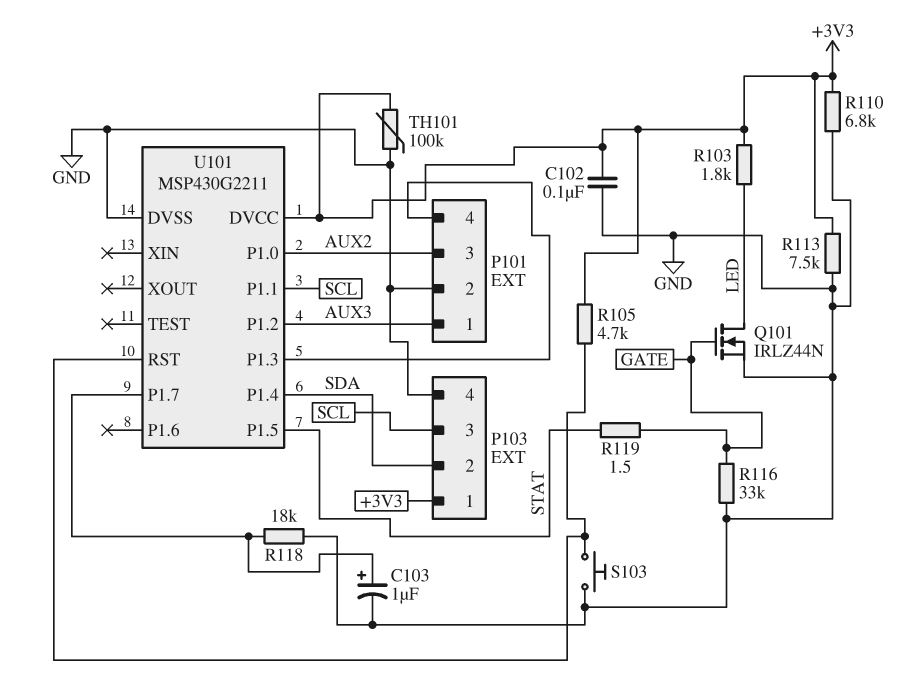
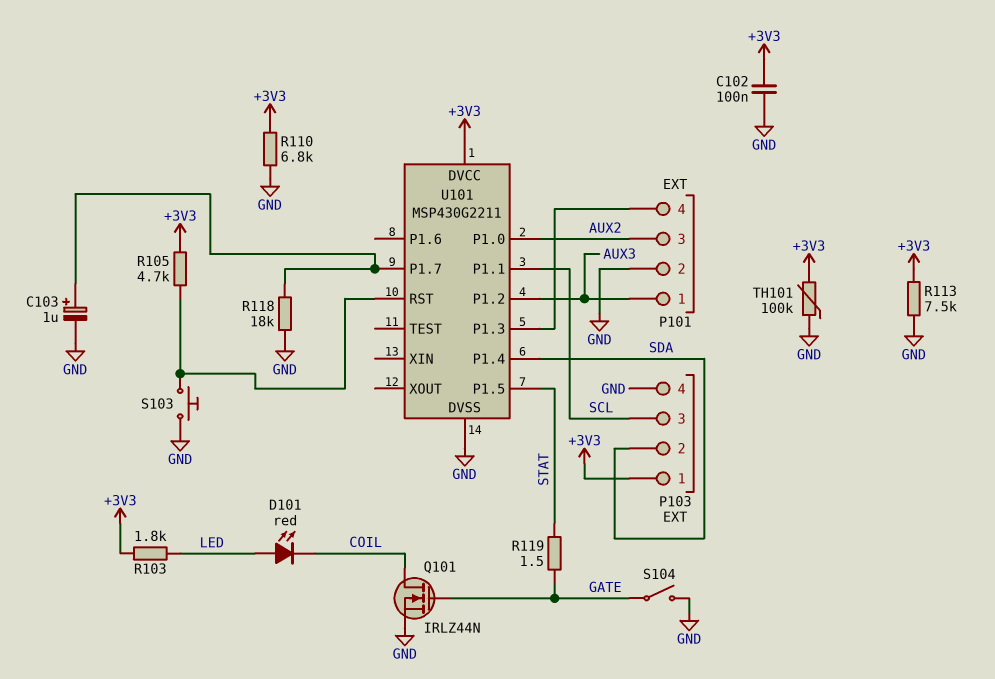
D101: none -> LED red (A LED, K COIL)
Q101: NMOS IRLZ44N (G GATE, D LED, S GND) -> NMOS IRLZ44N (G GATE, D COIL, S GND)
R116: 33k (GATE, GND) -> none
S104: none -> switch (GATE, GND)

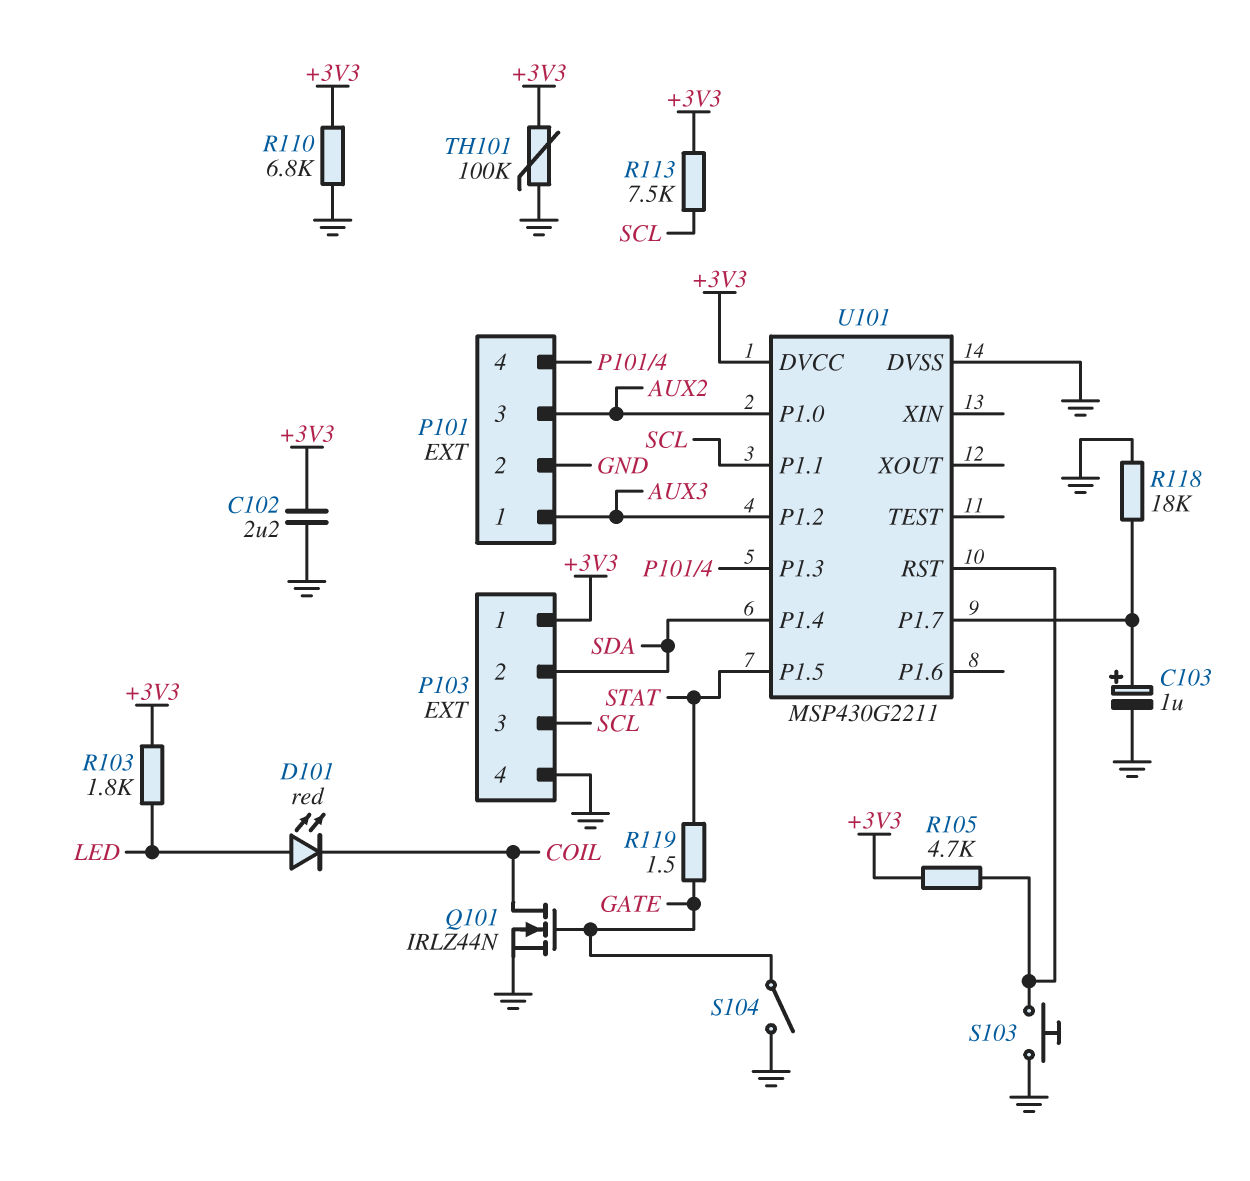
C102: 100nF (+3V3, GND) -> 2.2uF (+3V3, GND)
R113: 7.5k (+3V3, GND) -> 7.5k (+3V3, SCL)

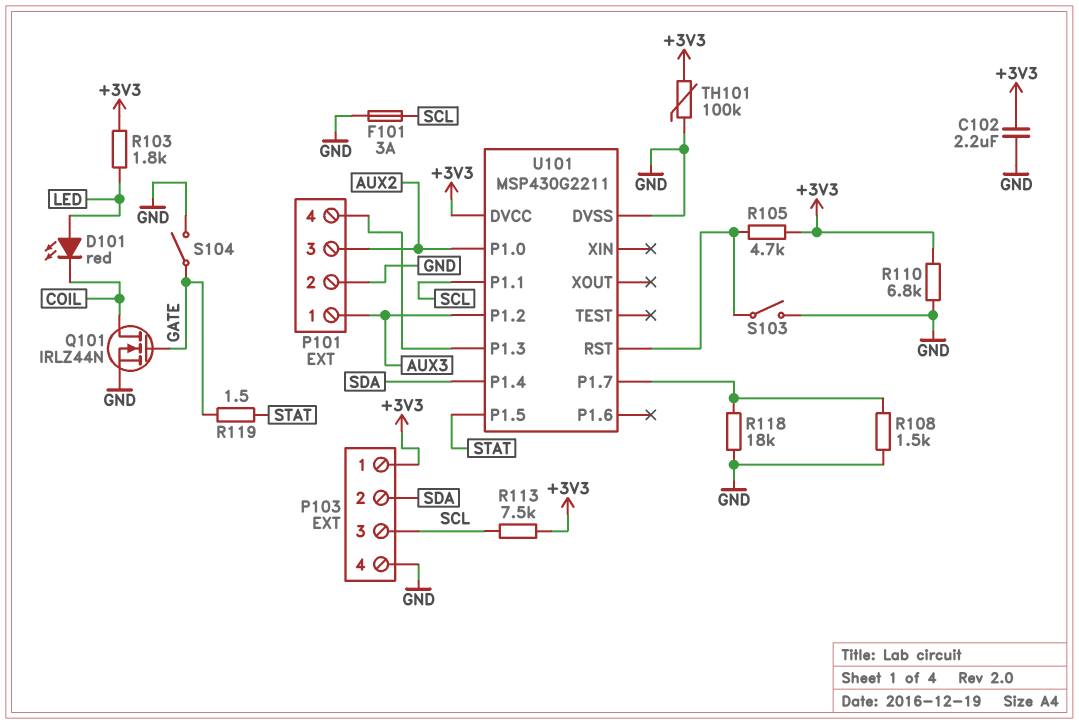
C103: 1uF (plus U101/P1.7, minus GND) -> none
F101: none -> 3A (GND, SCL)
R108: none -> 1.5k (GND, U101/P1.7)
S103: button (GND, U101/RST) -> switch (GND, U101/RST)

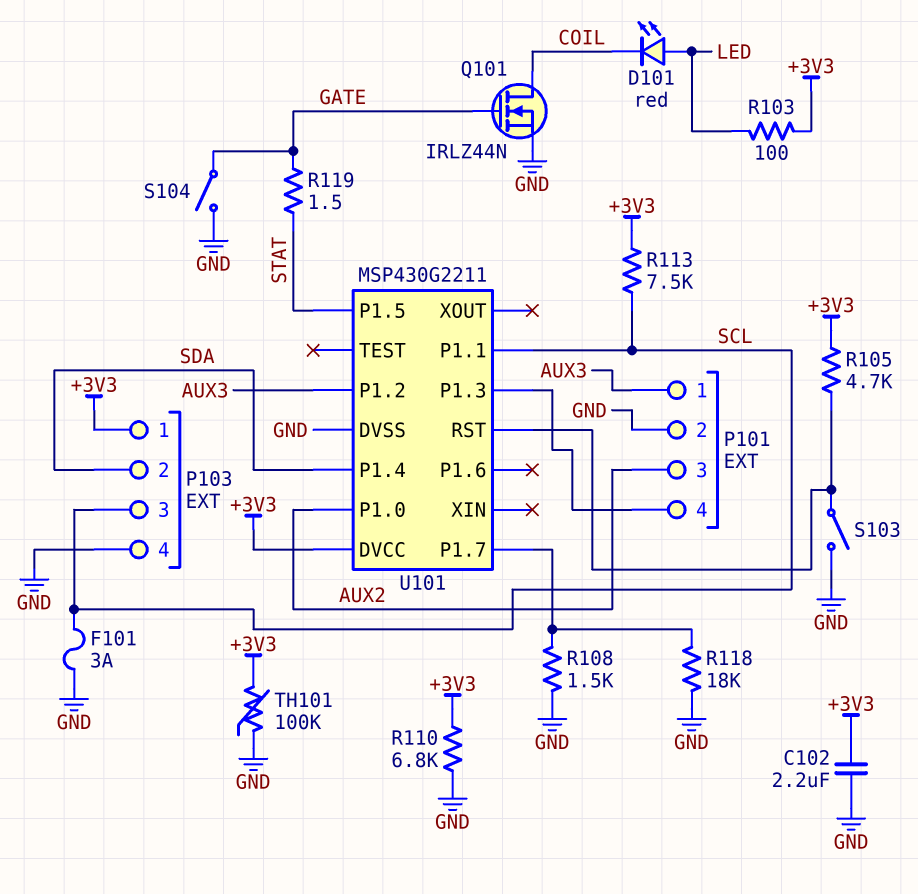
R103: 1.8k (+3V3, LED) -> 100 (+3V3, LED)

